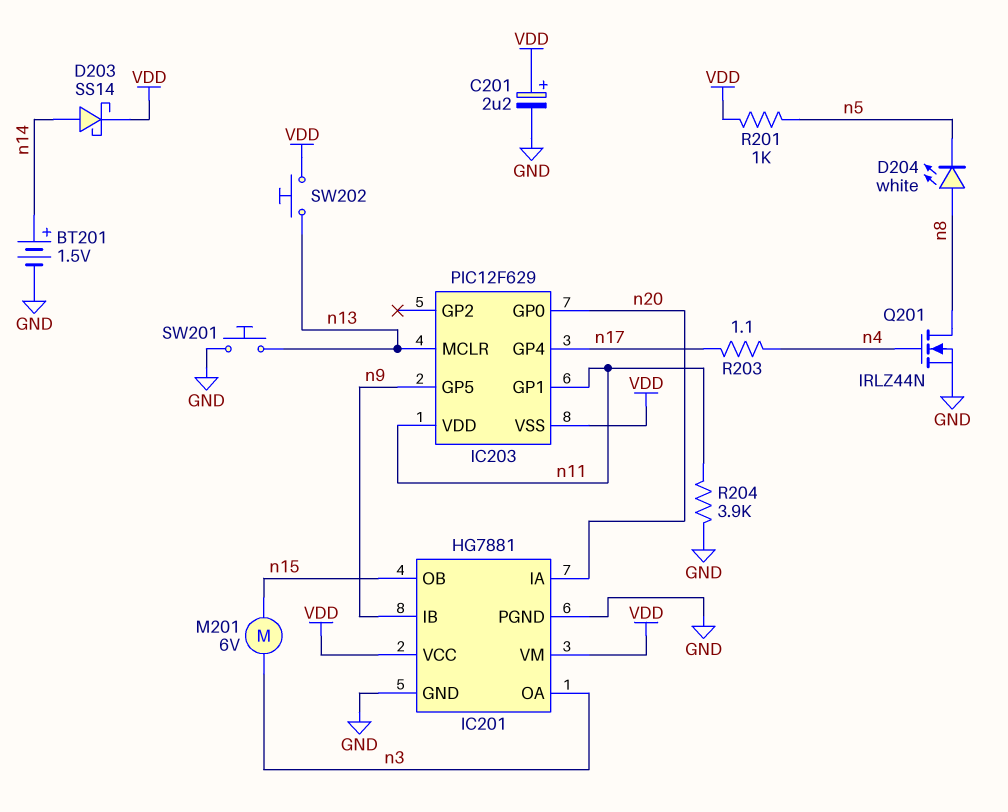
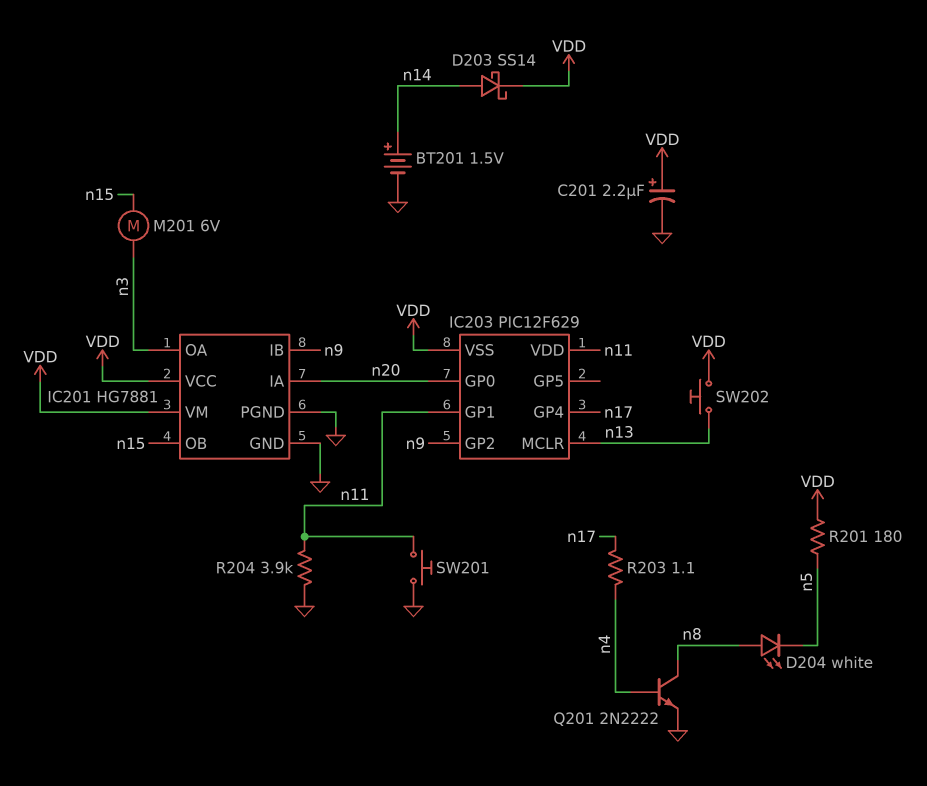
IC203 pin GP2: none -> n9
IC203 pin GP5: n9 -> none
Q201: NMOS IRLZ44N (G n4, D n8, S GND) -> NPN 2N2222 (B n4, C n8, E GND)
R201: 1k (VDD, n5) -> 180 (VDD, n5)
SW201: button (GND, n13) -> button (GND, n11)

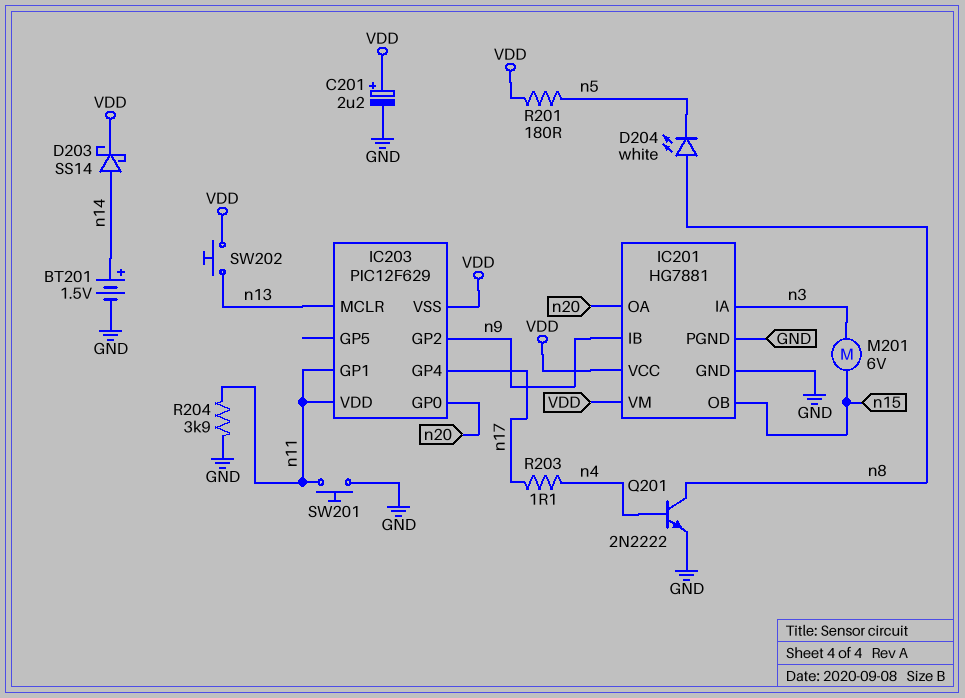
IC201 pin IA: n20 -> n3
IC201 pin OA: n3 -> n20

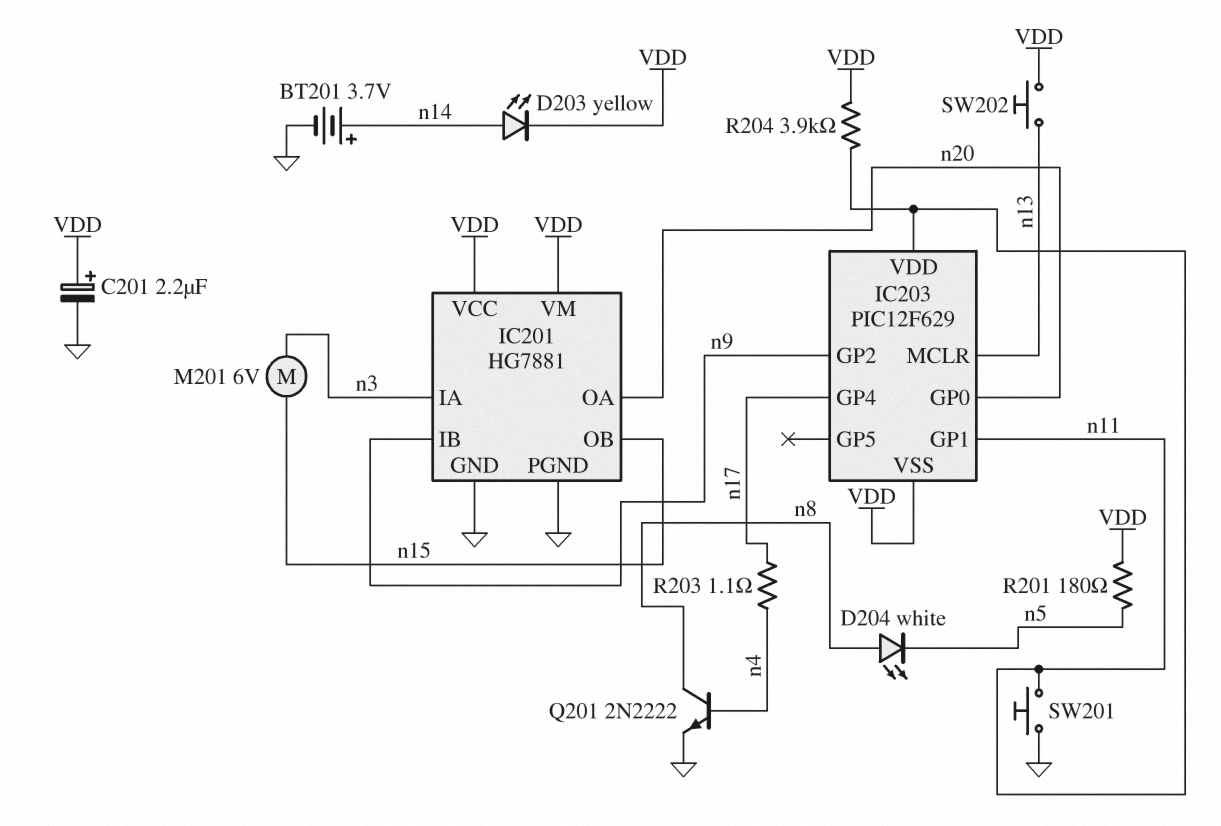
BT201: 1.5V (plus n14, minus GND) -> 3.7V (plus n14, minus GND)
D203: schottky SS14 (A n14, K VDD) -> LED yellow (A n14, K VDD)
R204: 3.9k (GND, n11) -> 3.9k (VDD, n11)

